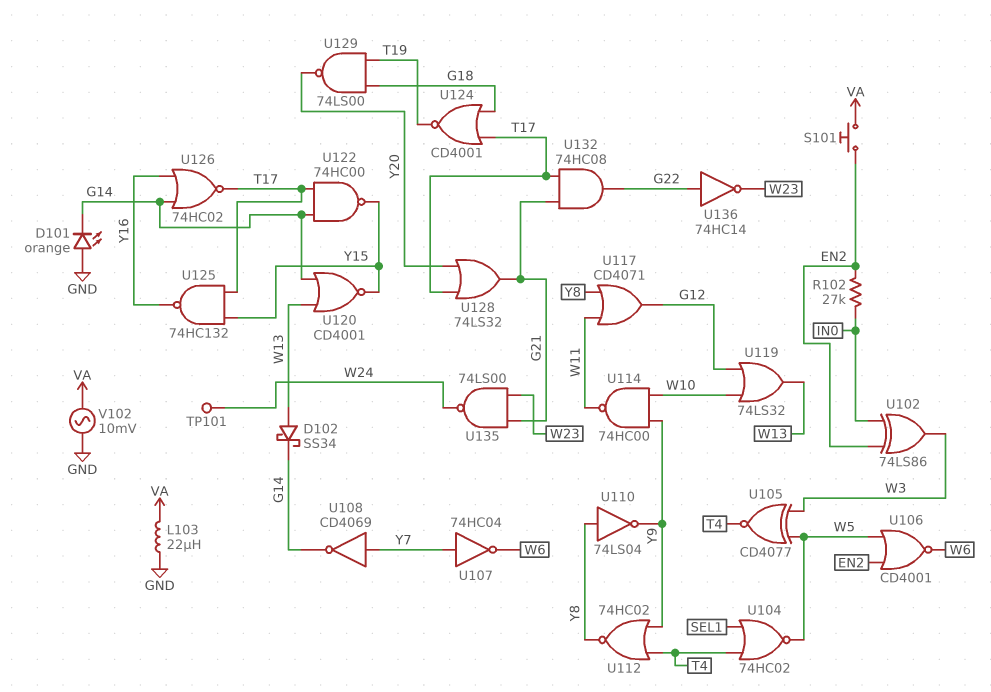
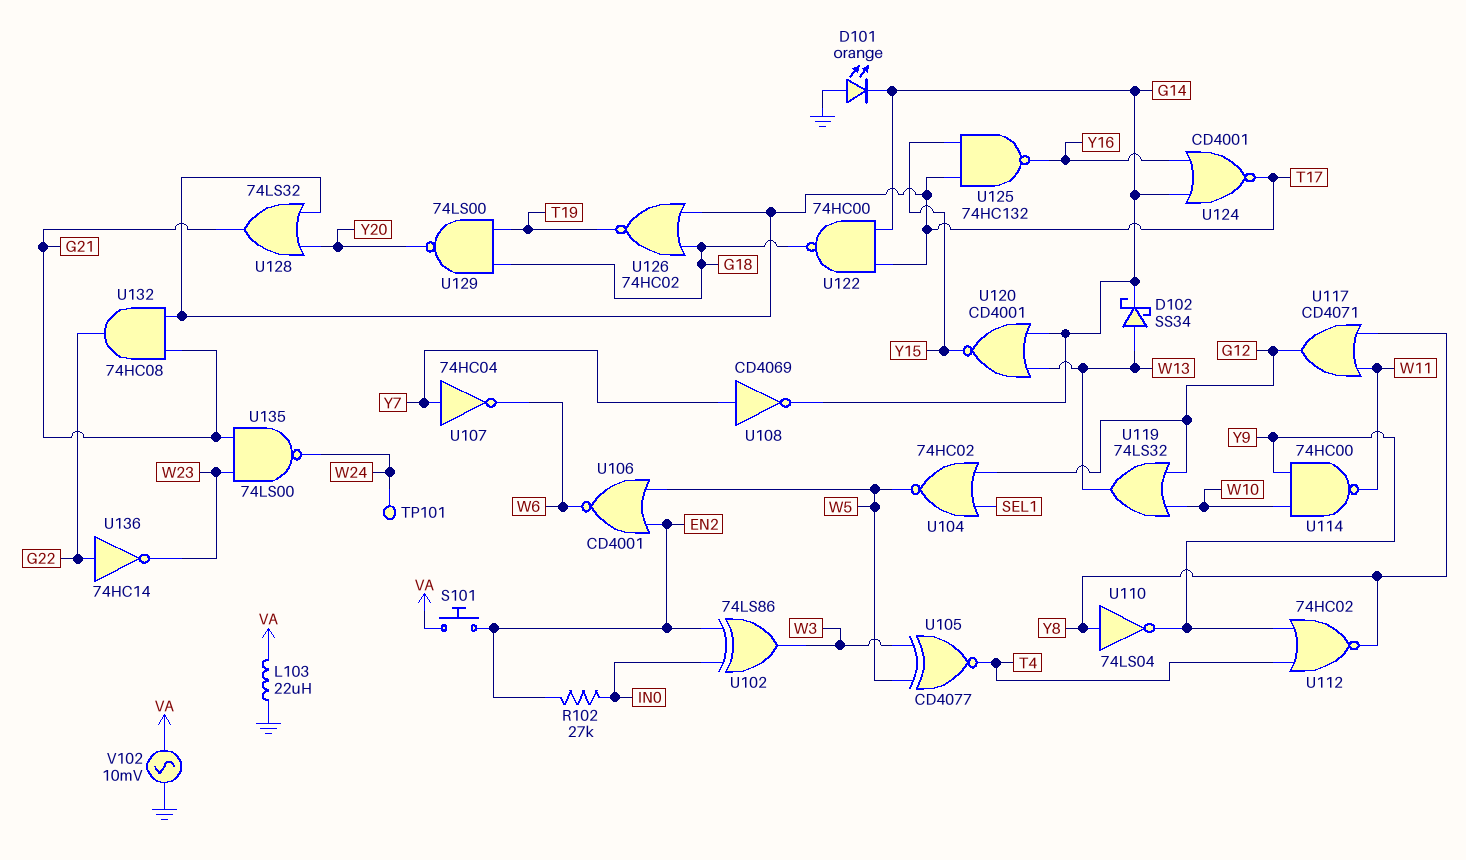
U104: NOR 74HC02 (in SEL1, in T4, out W5) -> NOR 74HC02 (in G12, in SEL1, out W5)
U122: NAND 74HC00 (in G14, in T17, out Y15) -> NAND 74HC00 (in G14, in T17, out G18)
U124: NOR CD4001 (in G18, in T17, out T19) -> NOR CD4001 (in G14, in Y16, out T17)
U126: NOR 74HC02 (in G14, in Y16, out T17) -> NOR 74HC02 (in G18, in T17, out T19)

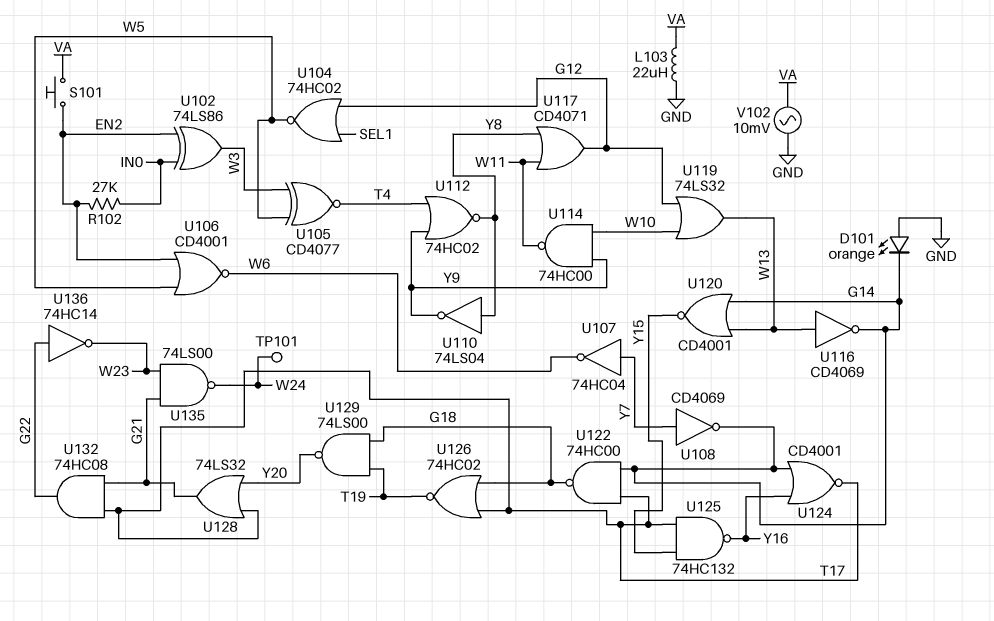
D102: schottky SS34 (A W13, K G14) -> none
U116: none -> NOT CD4069 (in W13, out G14)

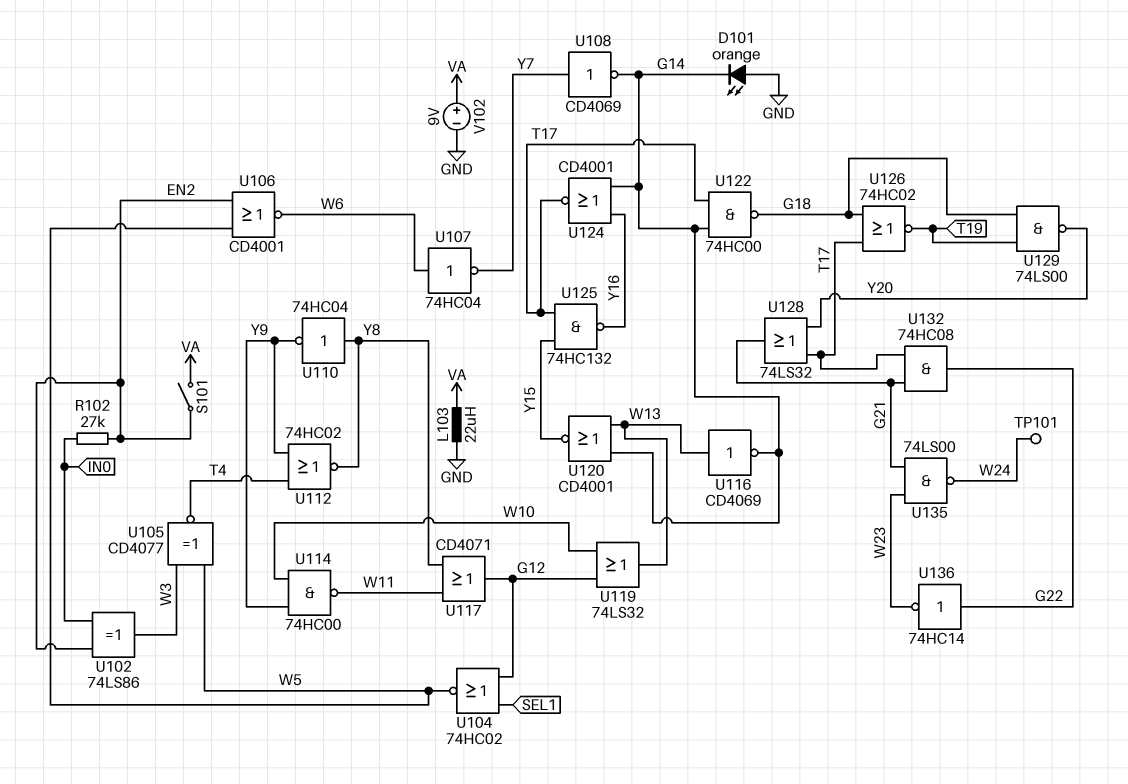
S101: button (EN2, VA) -> switch (EN2, VA)
U107: NOT 74HC04 (in Y7, out W6) -> NOT 74HC04 (in W6, out Y7)
U110: NOT 74LS04 (in Y8, out Y9) -> NOT 74HC04 (in Y8, out Y9)
V102: AC 10mV (GND, VA) -> 9V (plus VA, minus GND)

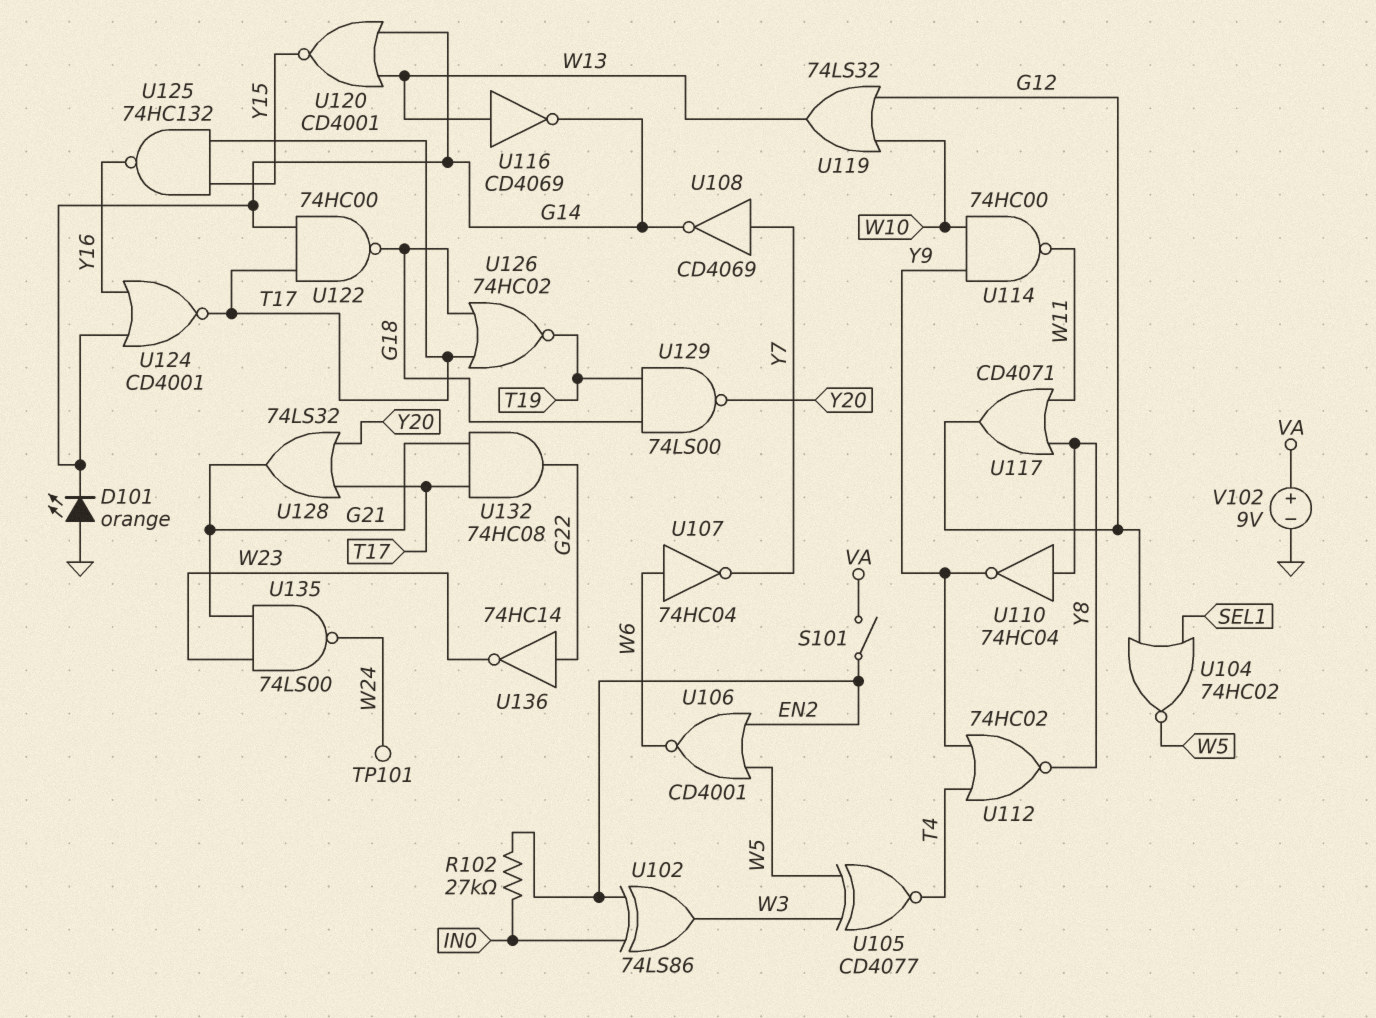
L103: 22uH (GND, VA) -> none

